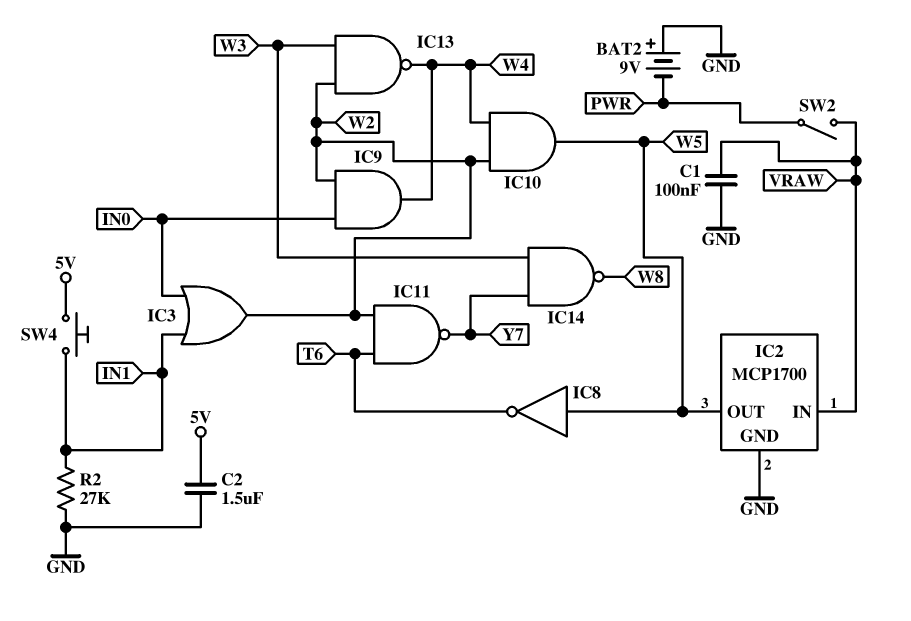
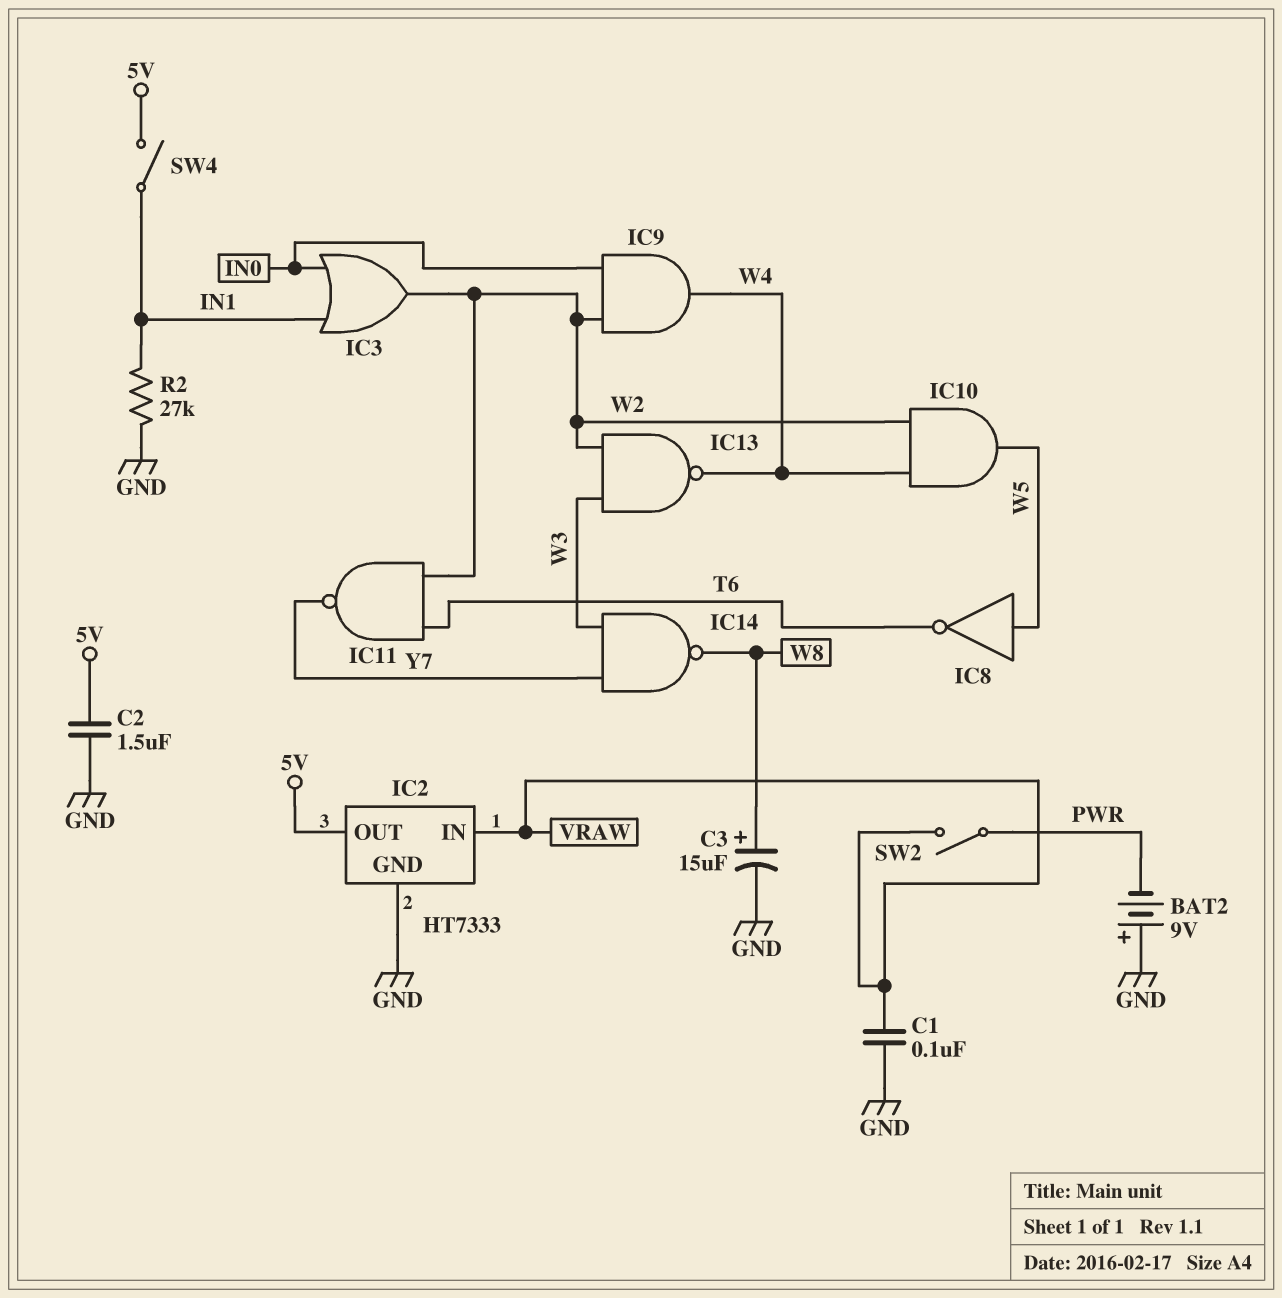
C3: none -> 15uF (plus W8, minus GND)
IC2: MCP1700 -> HT7333
IC2 pin OUT: W5 -> 5V
SW4: button (5V, IN1) -> switch (5V, IN1)

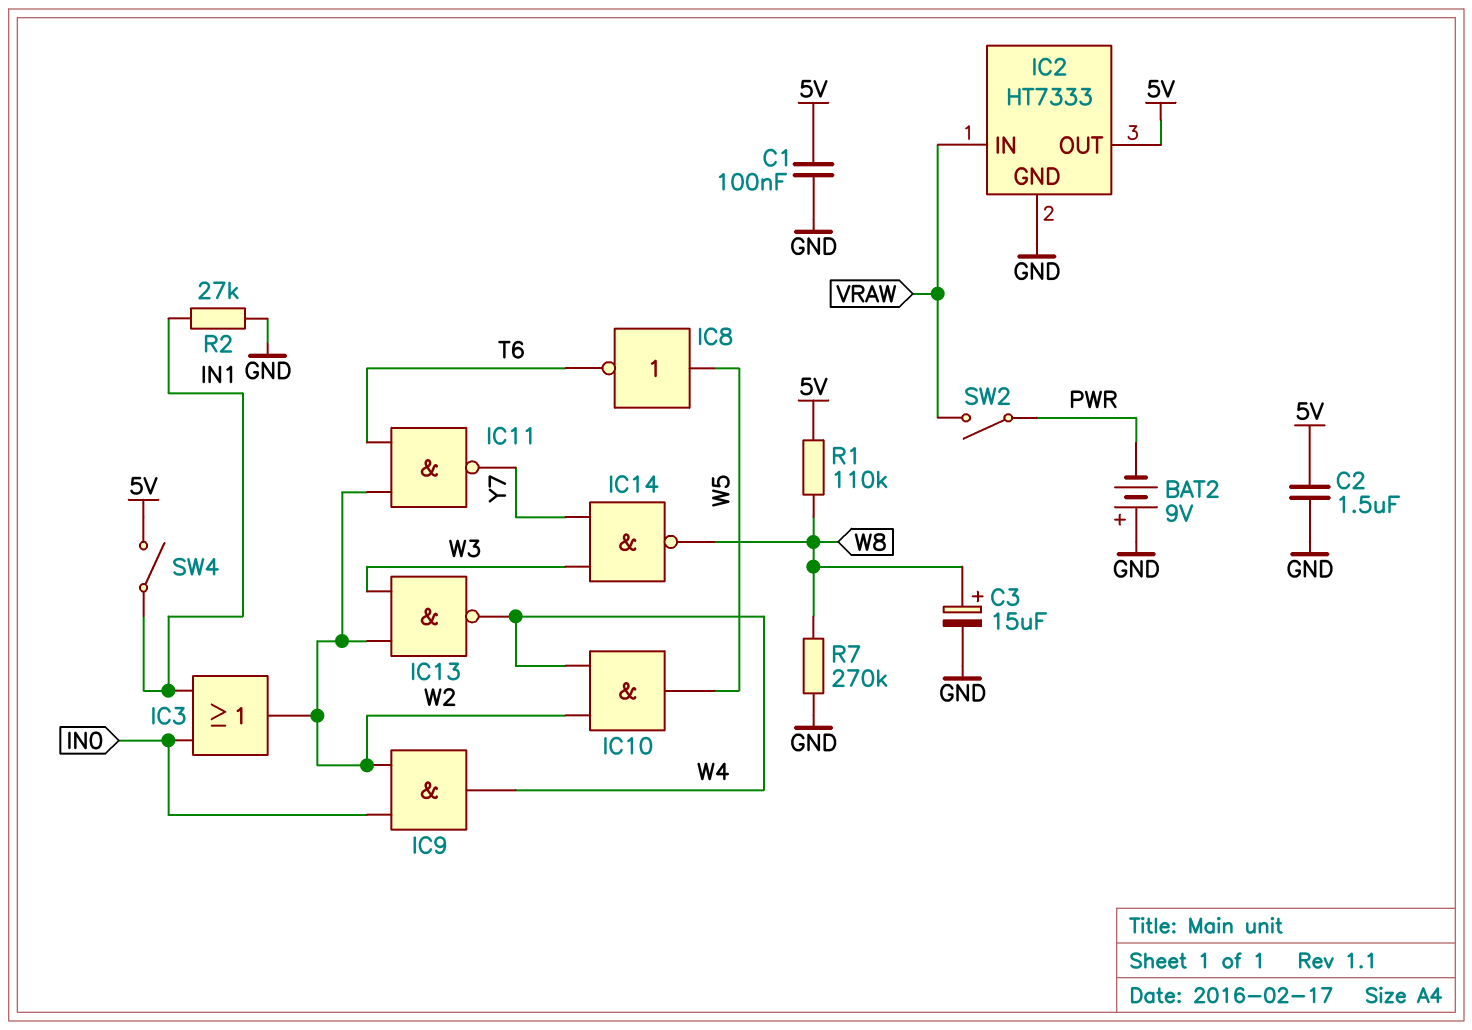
C1: 100nF (GND, VRAW) -> 100nF (5V, GND)
R1: none -> 110k (5V, W8)
R7: none -> 270k (GND, W8)

